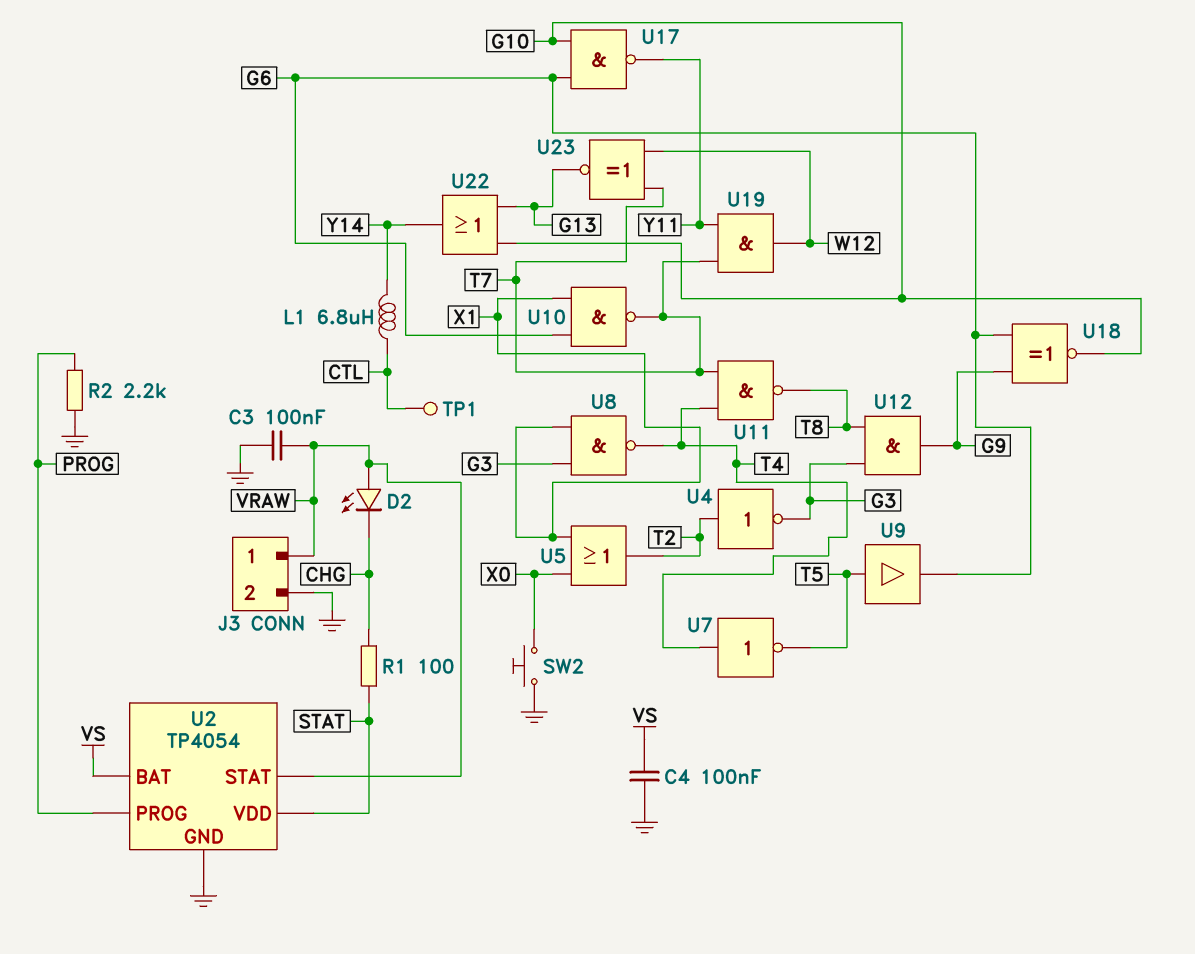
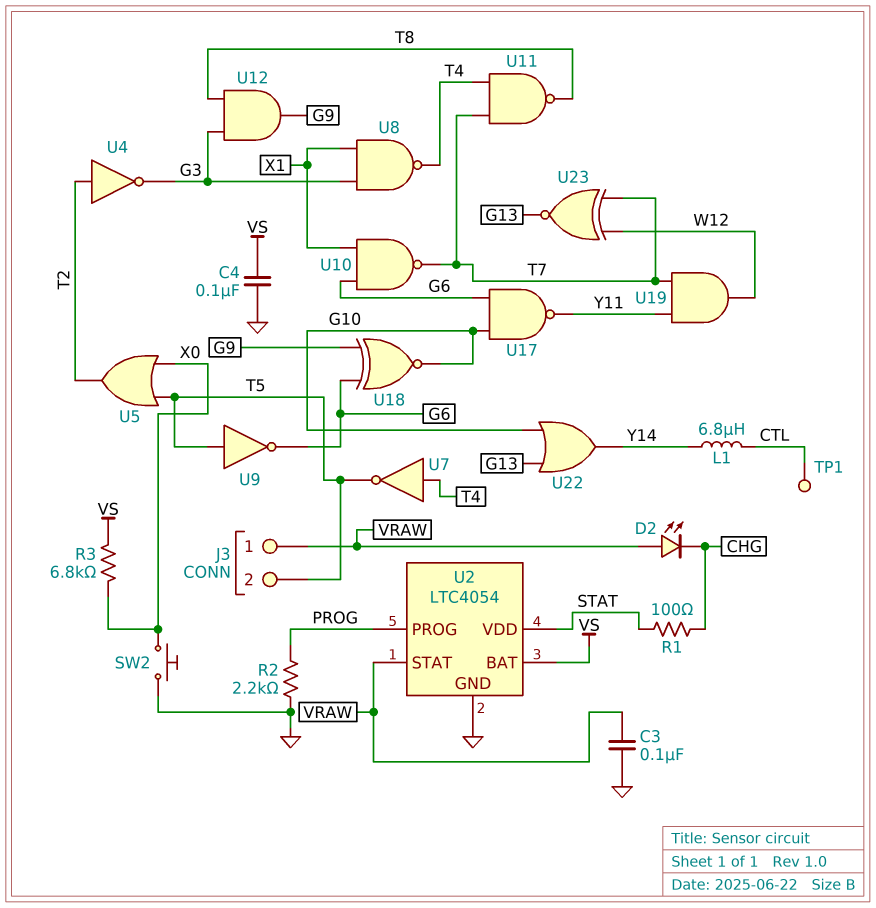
J3 pin 2: GND -> T5
R3: none -> 6.8k (VS, X0)
U2: TP4054 -> LTC4054
U5: OR (in X0, in X1, out T2) -> OR (in T5, in X0, out T2)
U9: buffer (in T5, out G6) -> NOT (in T5, out G6)

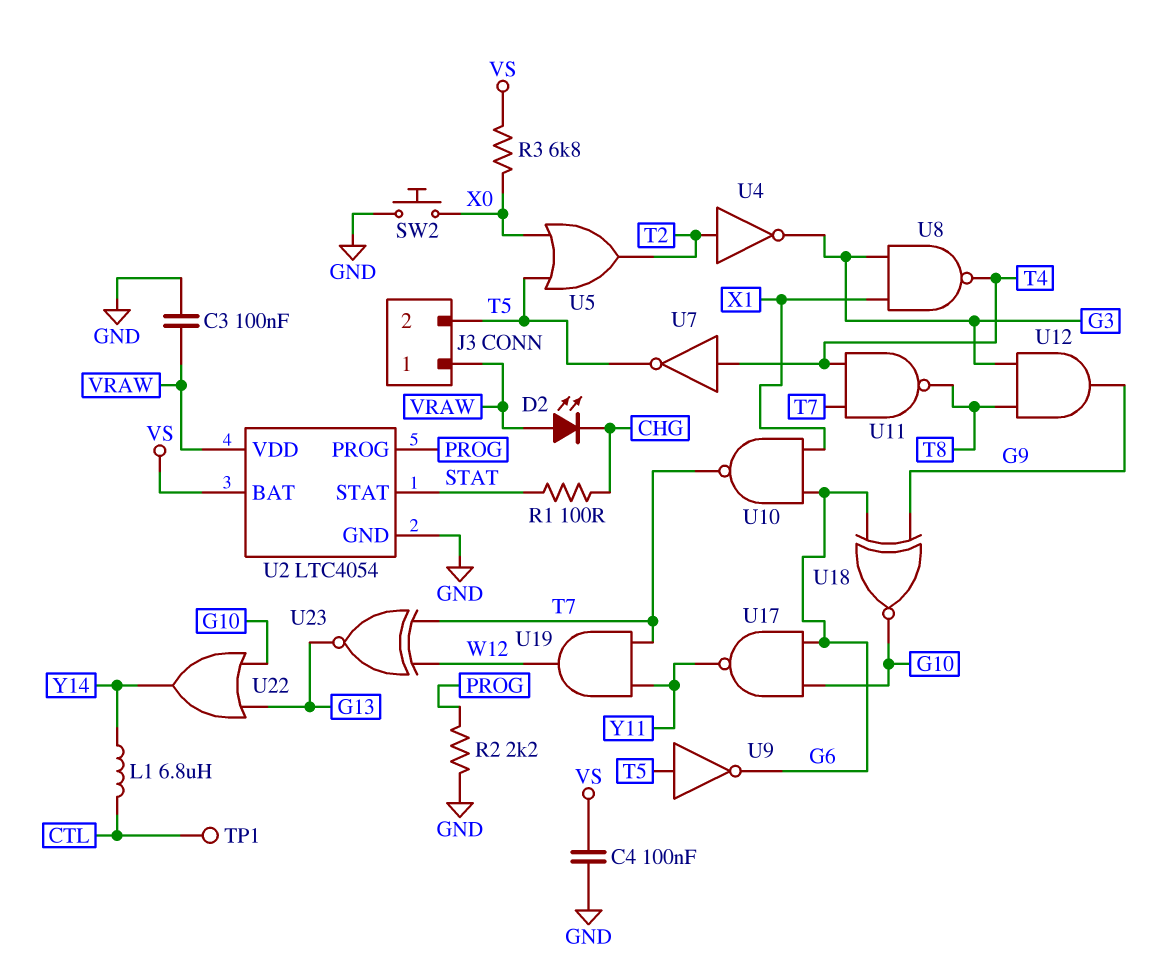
U2 pin STAT: VRAW -> STAT
U2 pin VDD: STAT -> VRAW

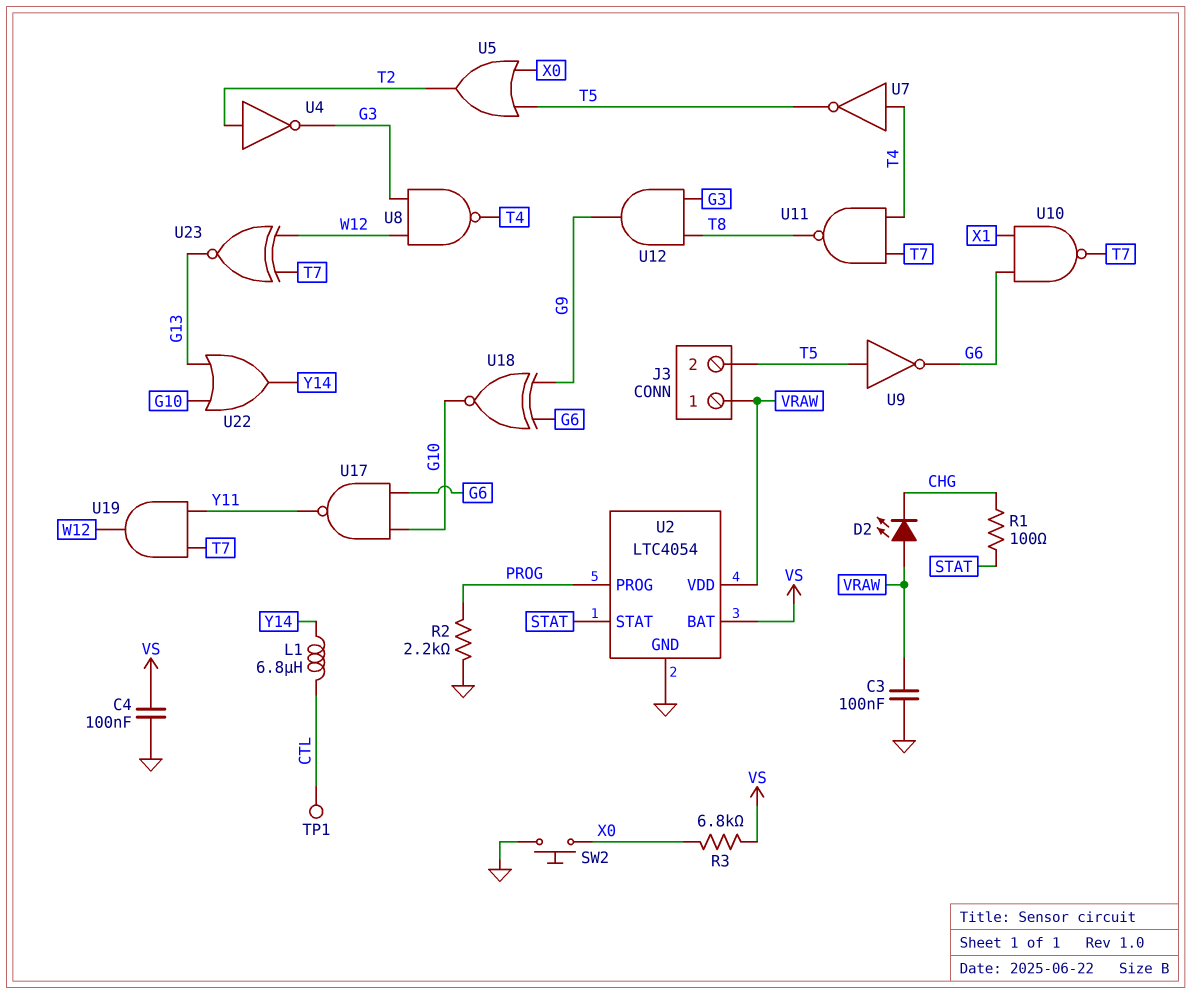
U8: NAND (in G3, in X1, out T4) -> NAND (in G3, in W12, out T4)

